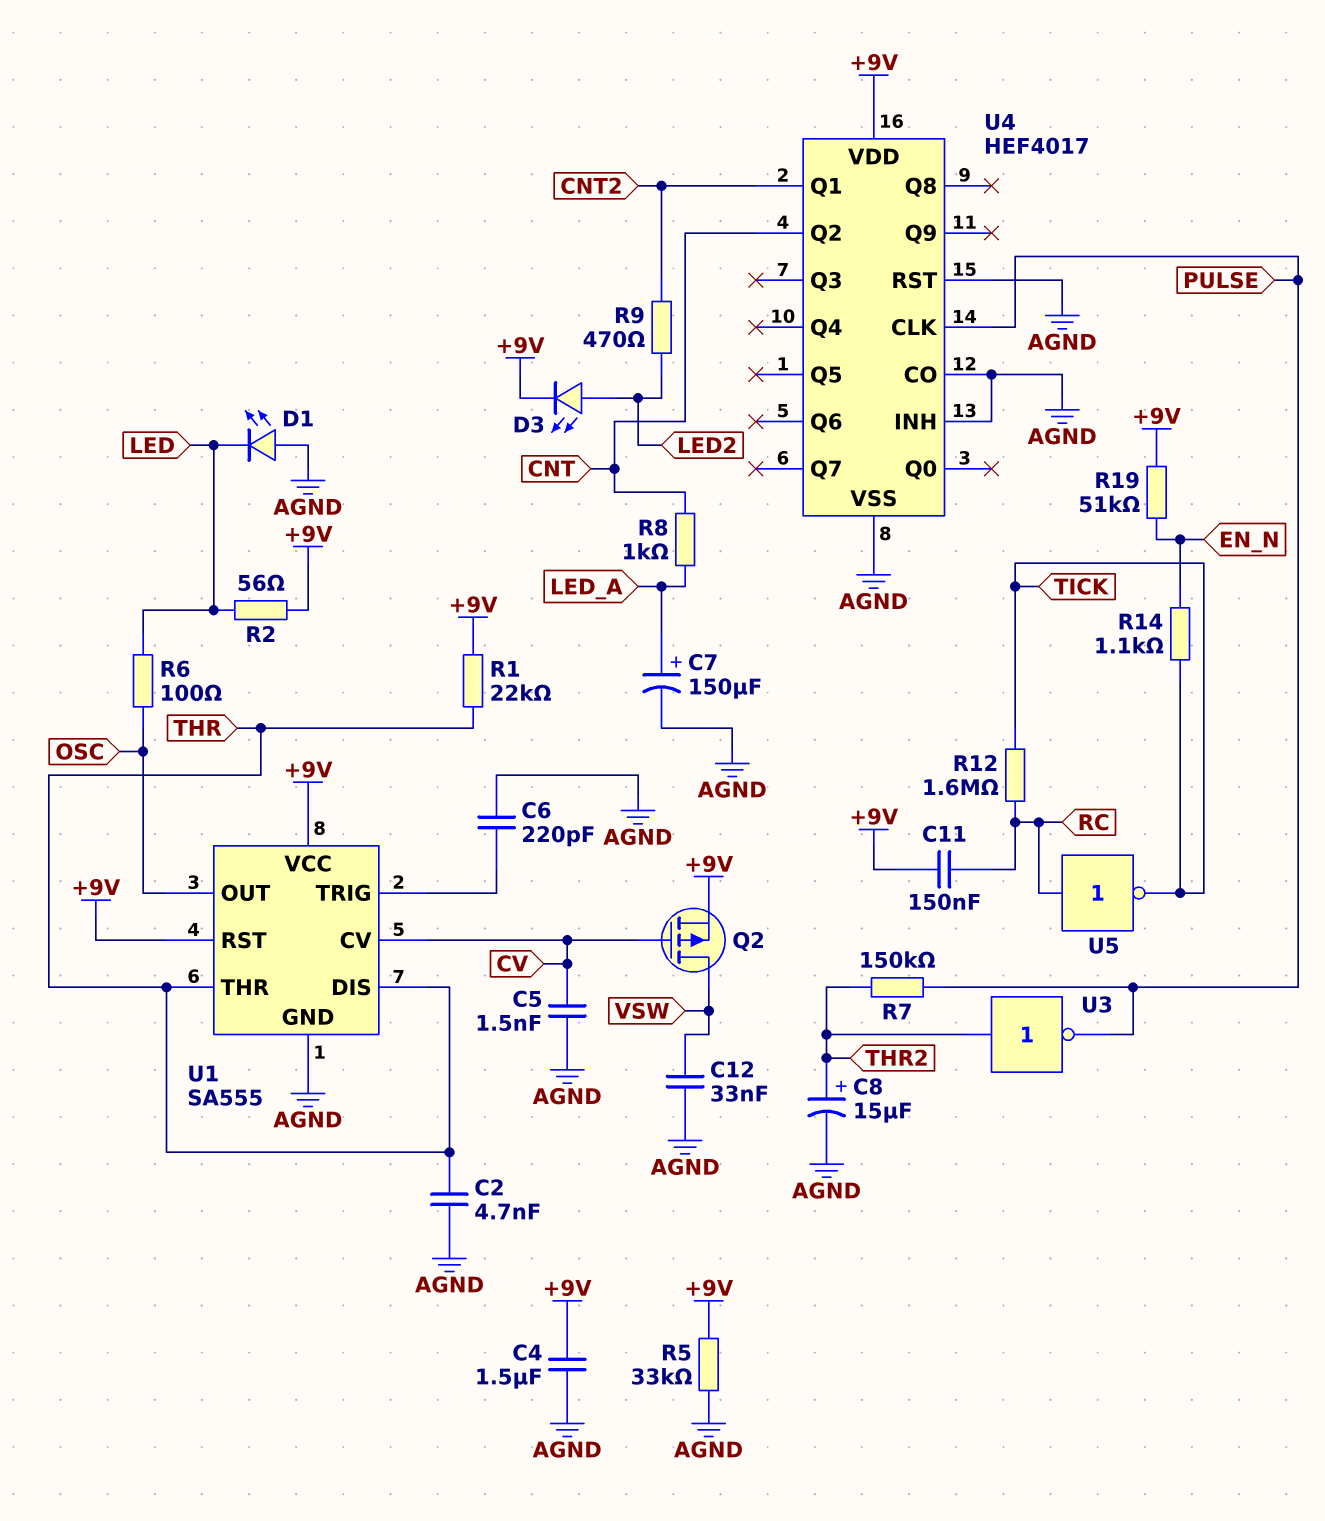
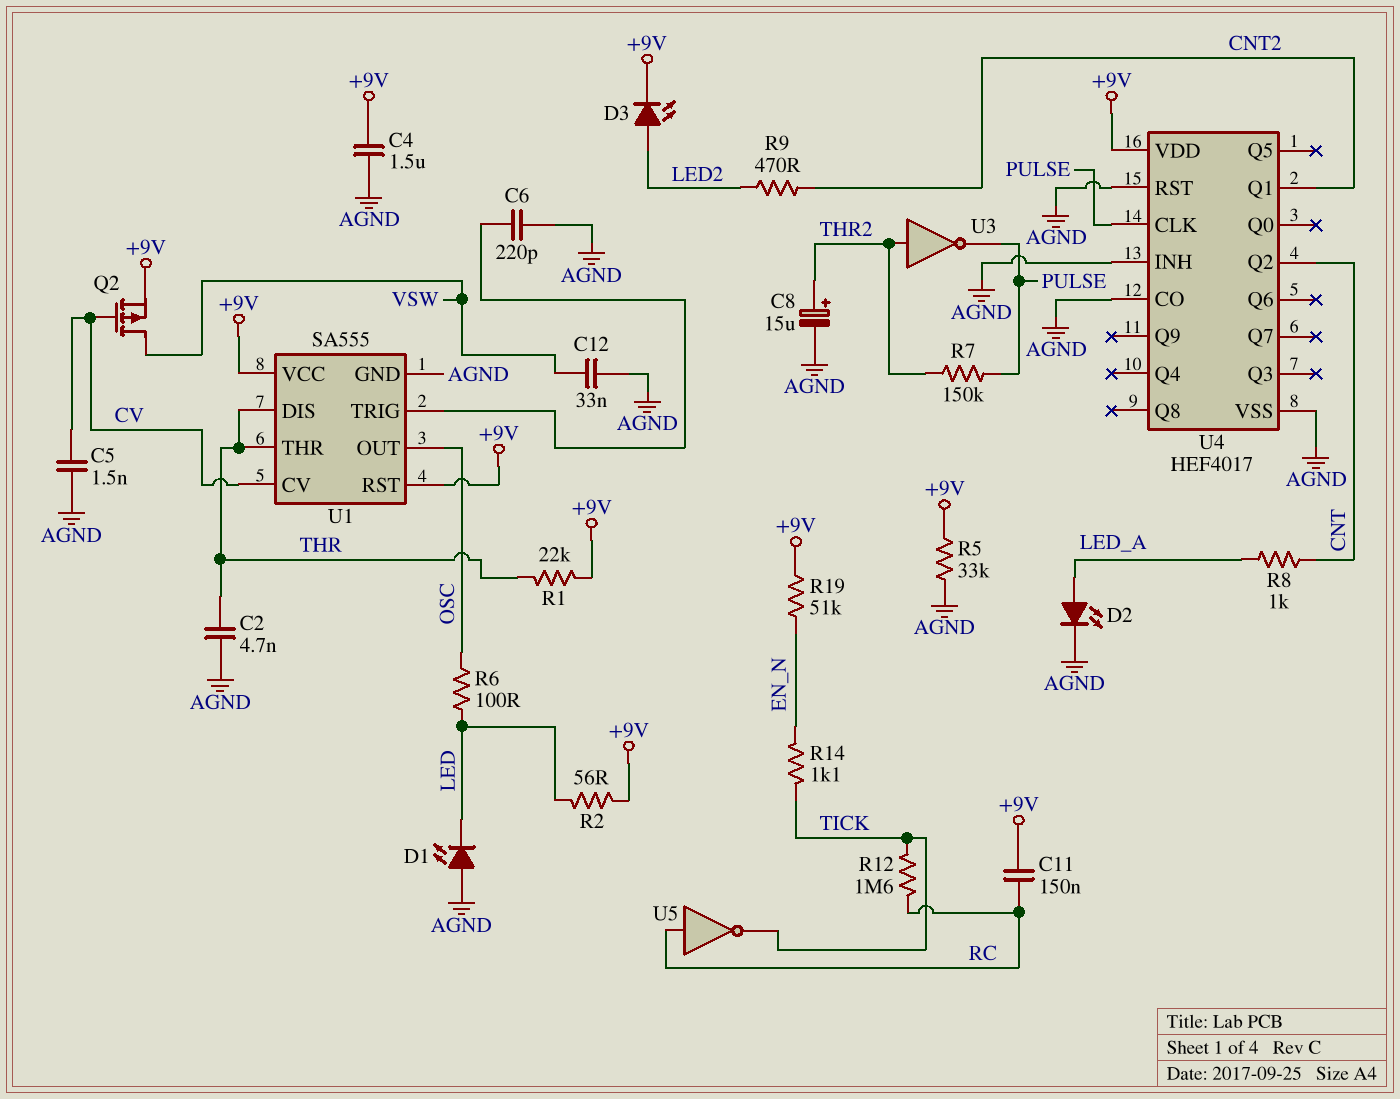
C7: 150uF (plus LED_A, minus AGND) -> none
D2: none -> LED (A LED_A, K AGND)

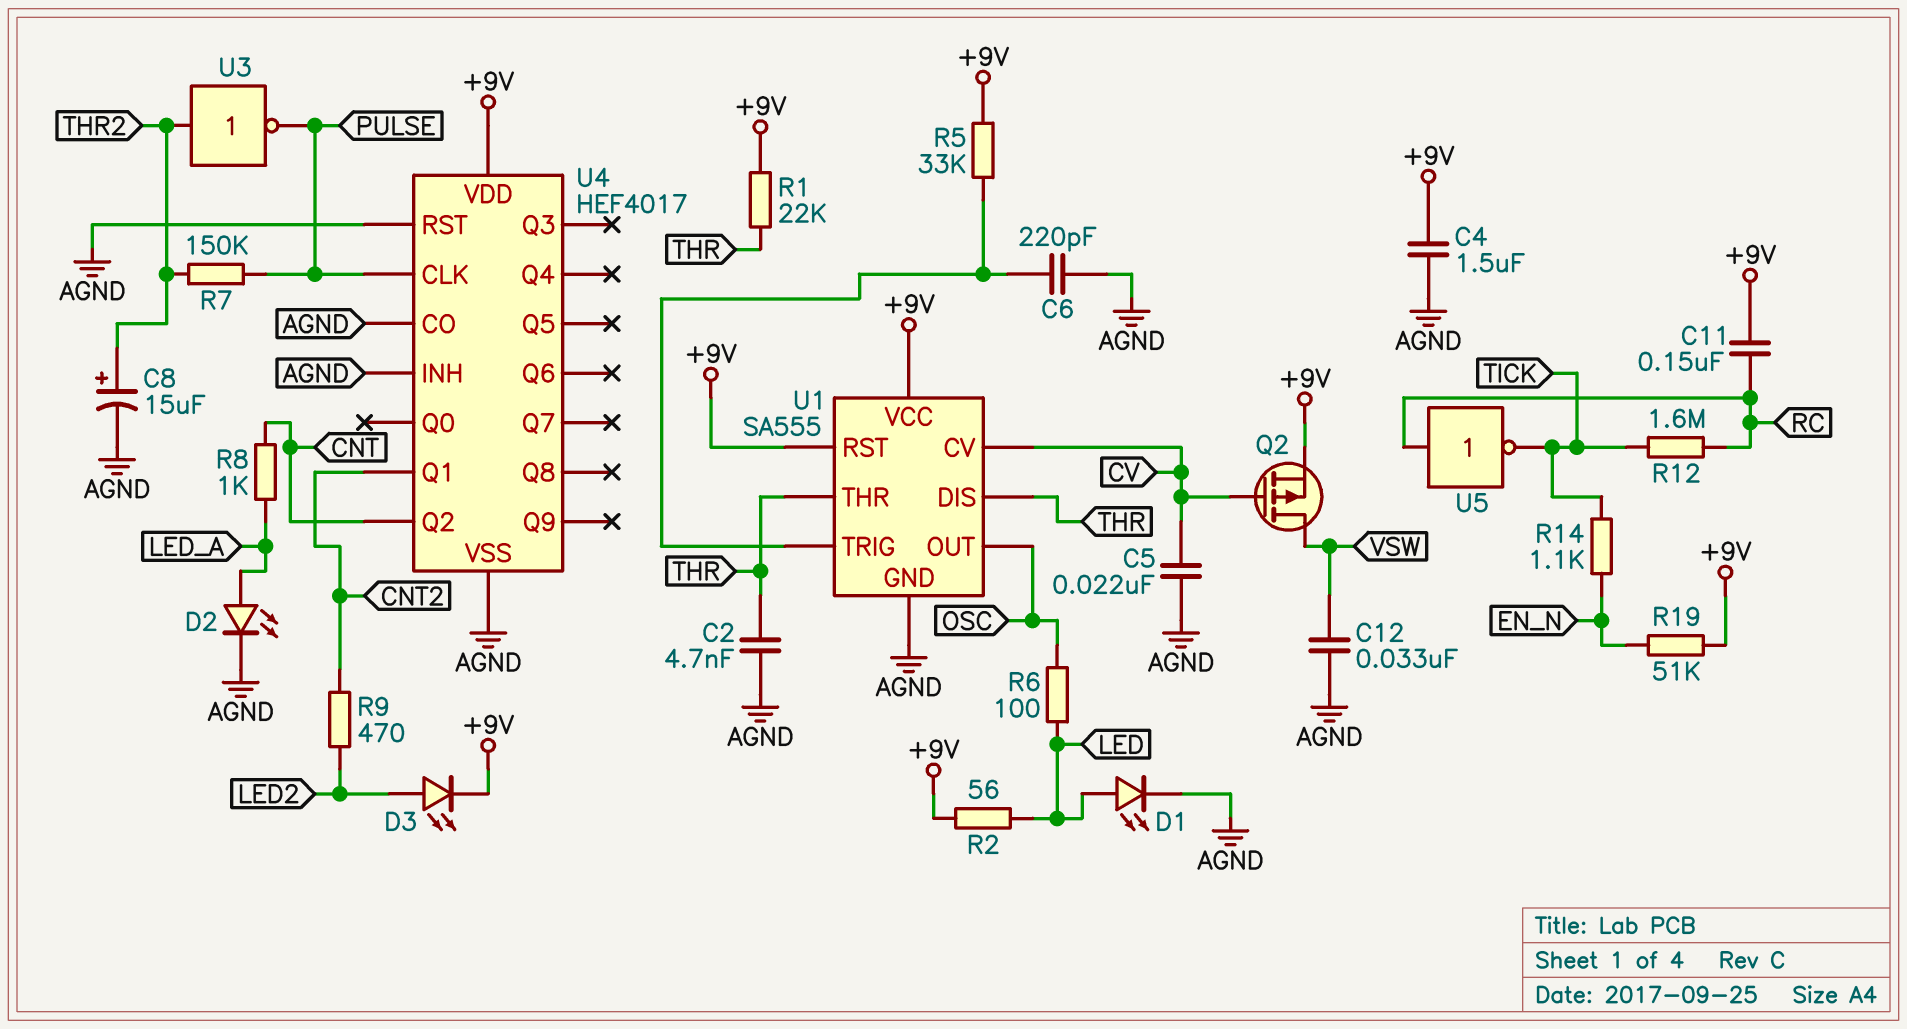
C5: 1.5nF (AGND, CV) -> 22nF (AGND, CV)
D1: LED (A AGND, K LED) -> LED (A LED, K AGND)
R5: 33k (+9V, AGND) -> 33k (+9V, U1/TRIG)

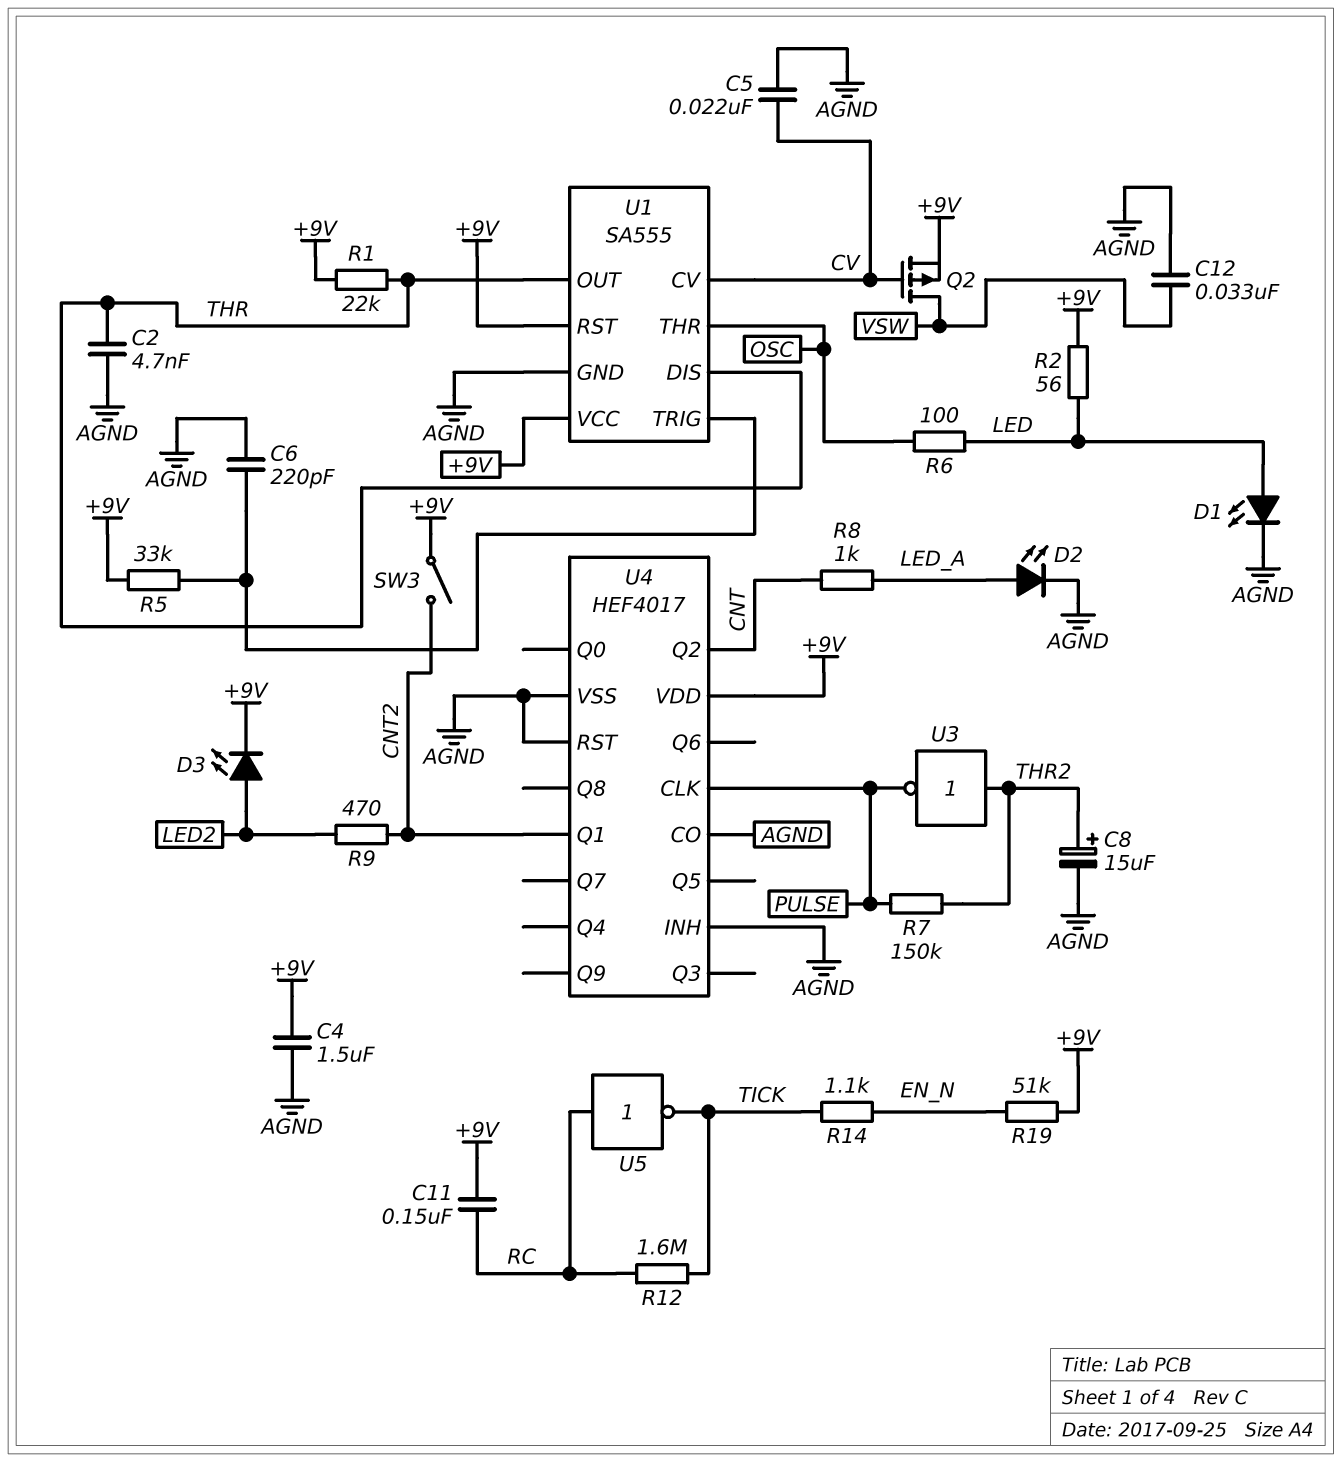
SW3: none -> switch (+9V, CNT2)
U1 pin OUT: OSC -> THR
U1 pin THR: THR -> OSC

